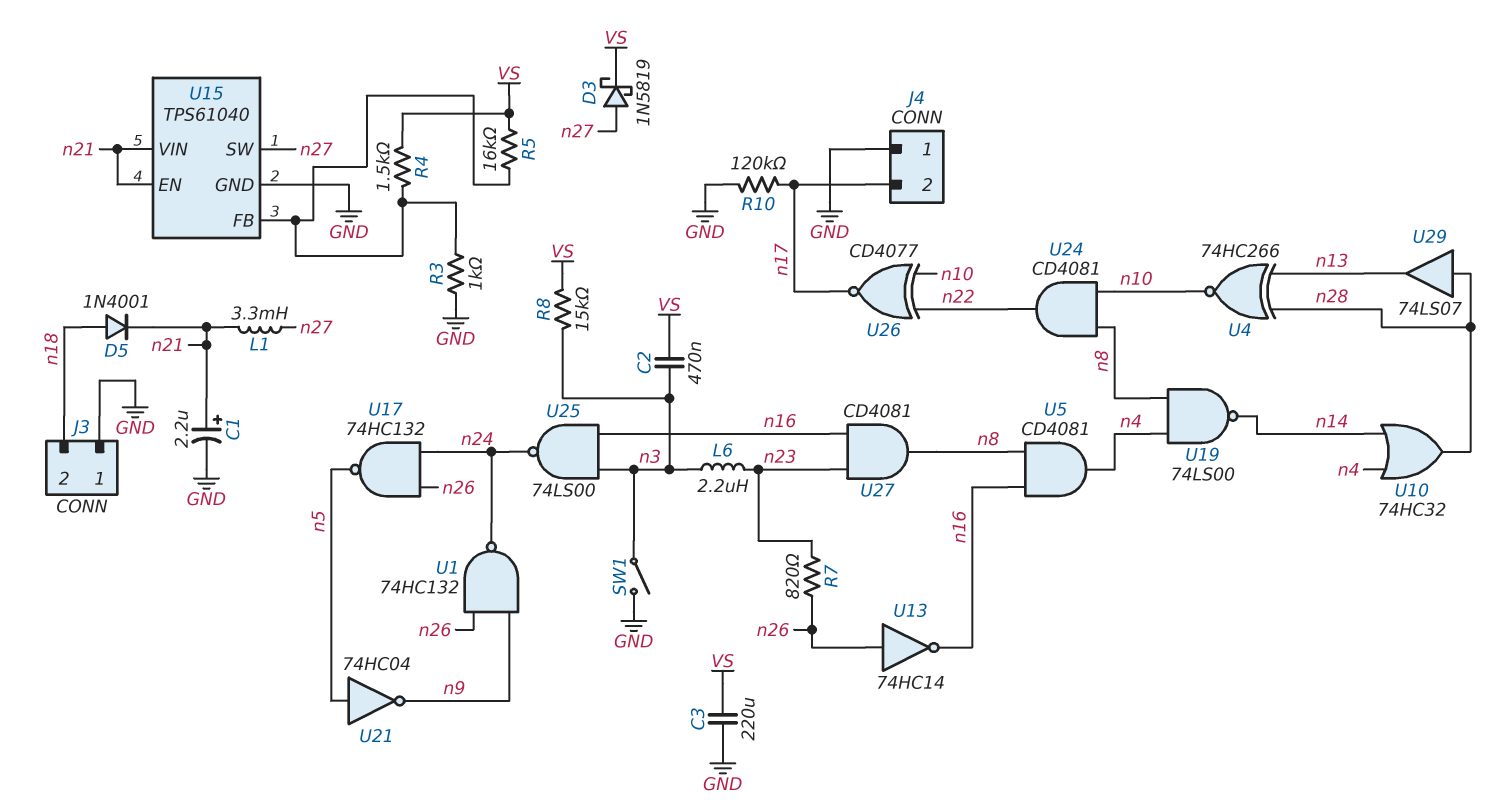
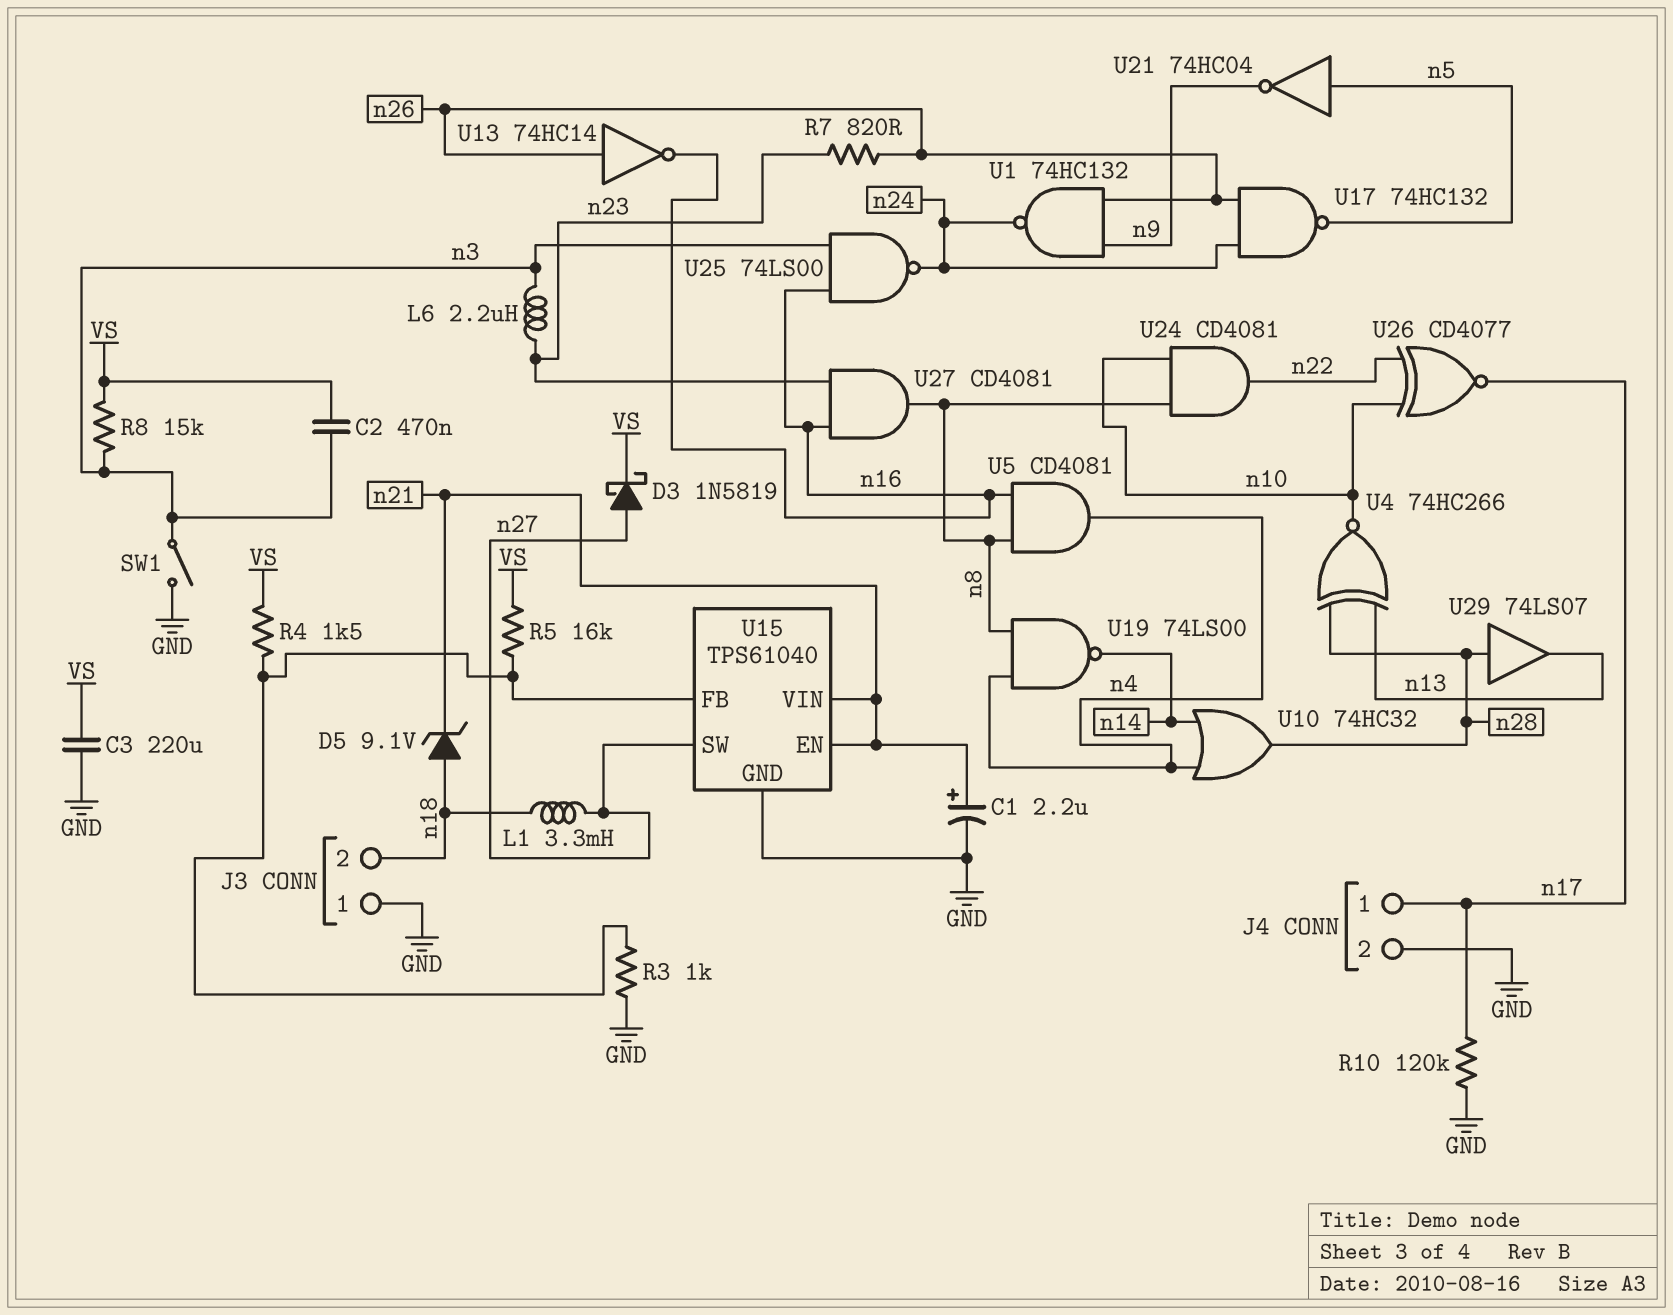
D5: diode 1N4001 (A n18, K n21) -> zener 9.1V (A n18, K n21)
J4 pin 1: GND -> n17
J4 pin 2: n17 -> GND
L1: 3.3mH (n21, n27) -> 3.3mH (n18, n27)

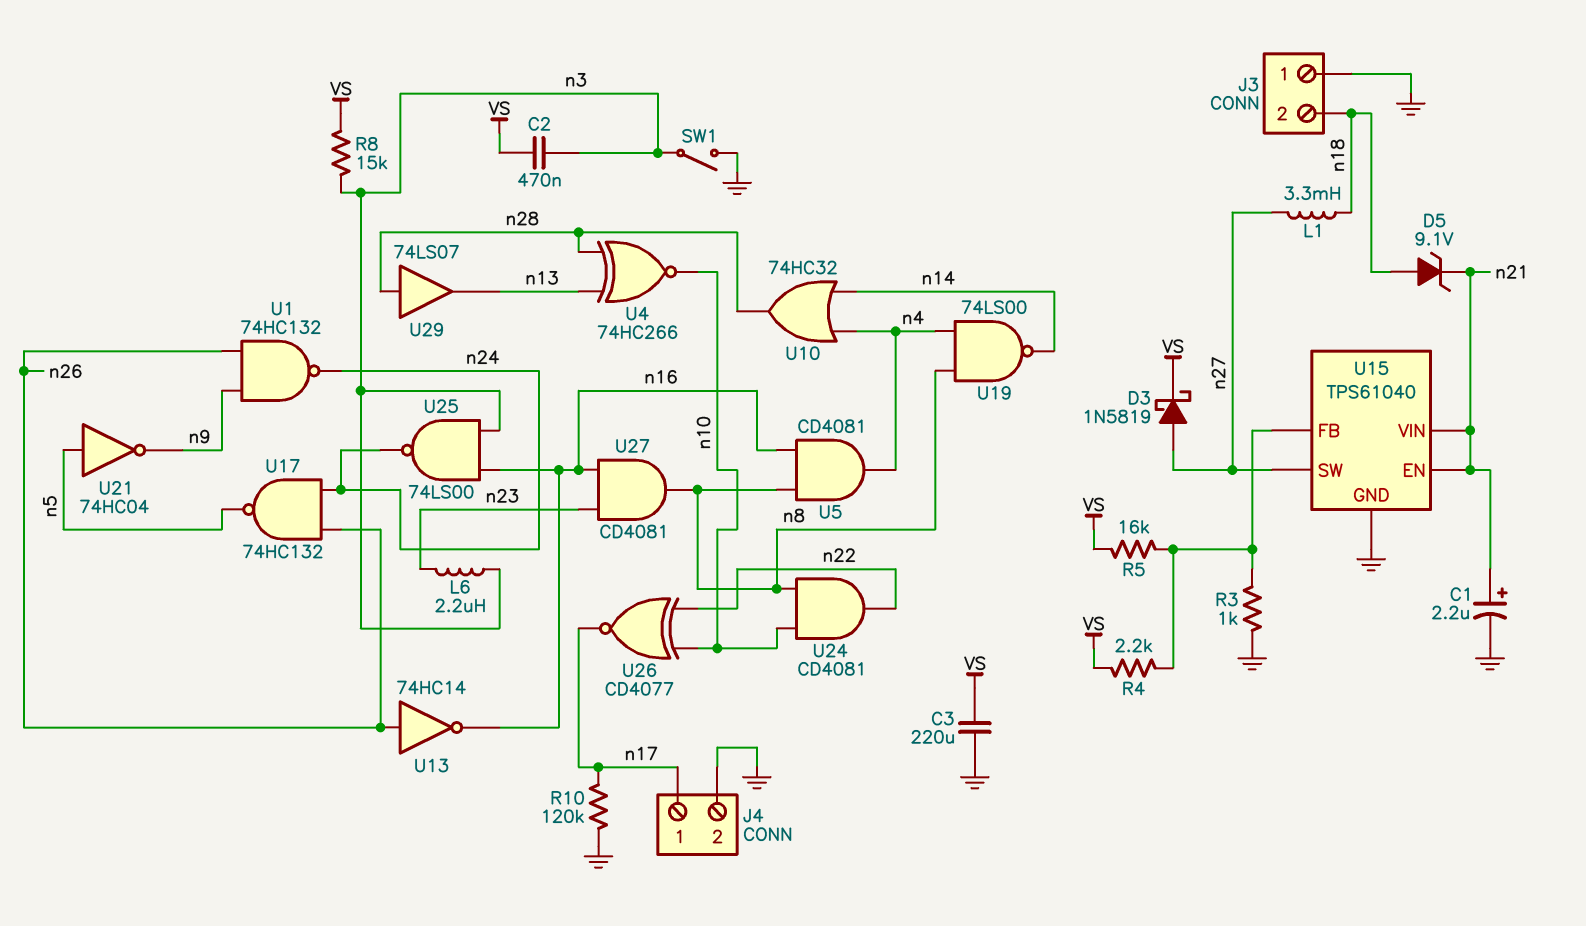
R4: 1.5k (U15/FB, VS) -> 2.2k (U15/FB, VS)
R7: 820 (n23, n26) -> none

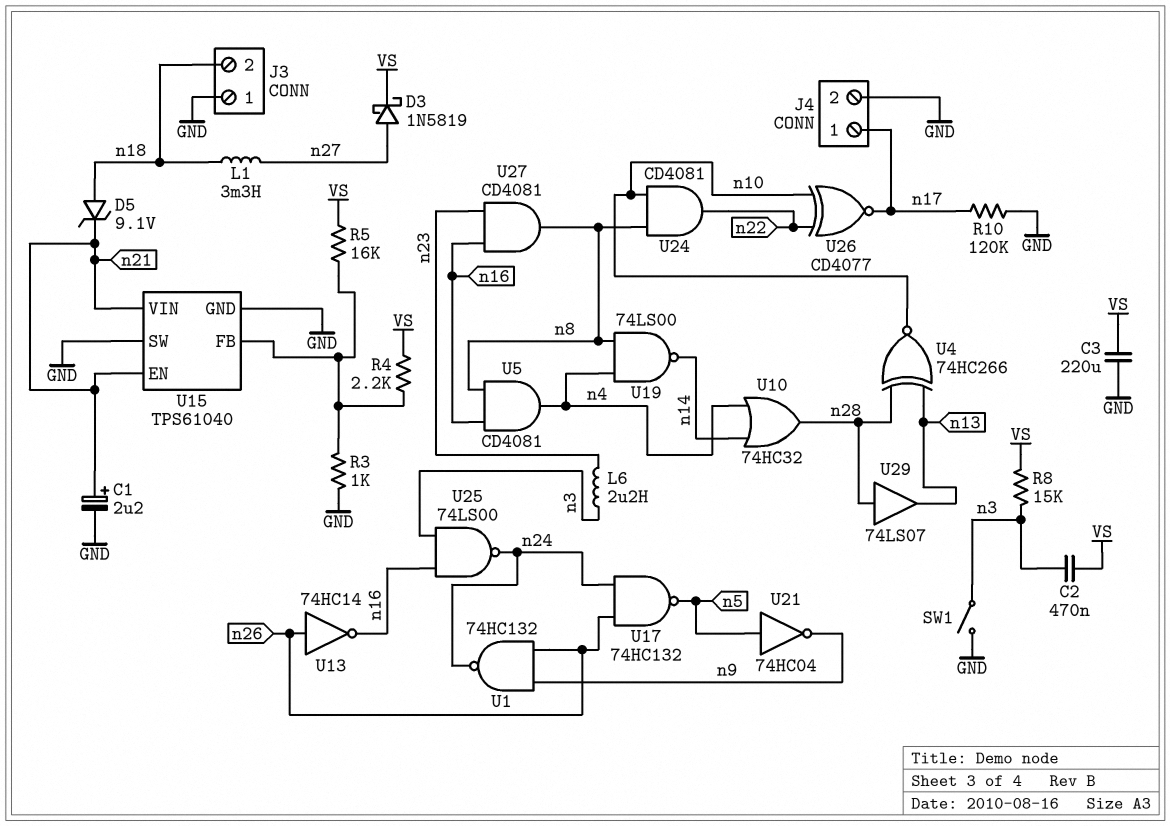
U15 pin SW: n27 -> GND

